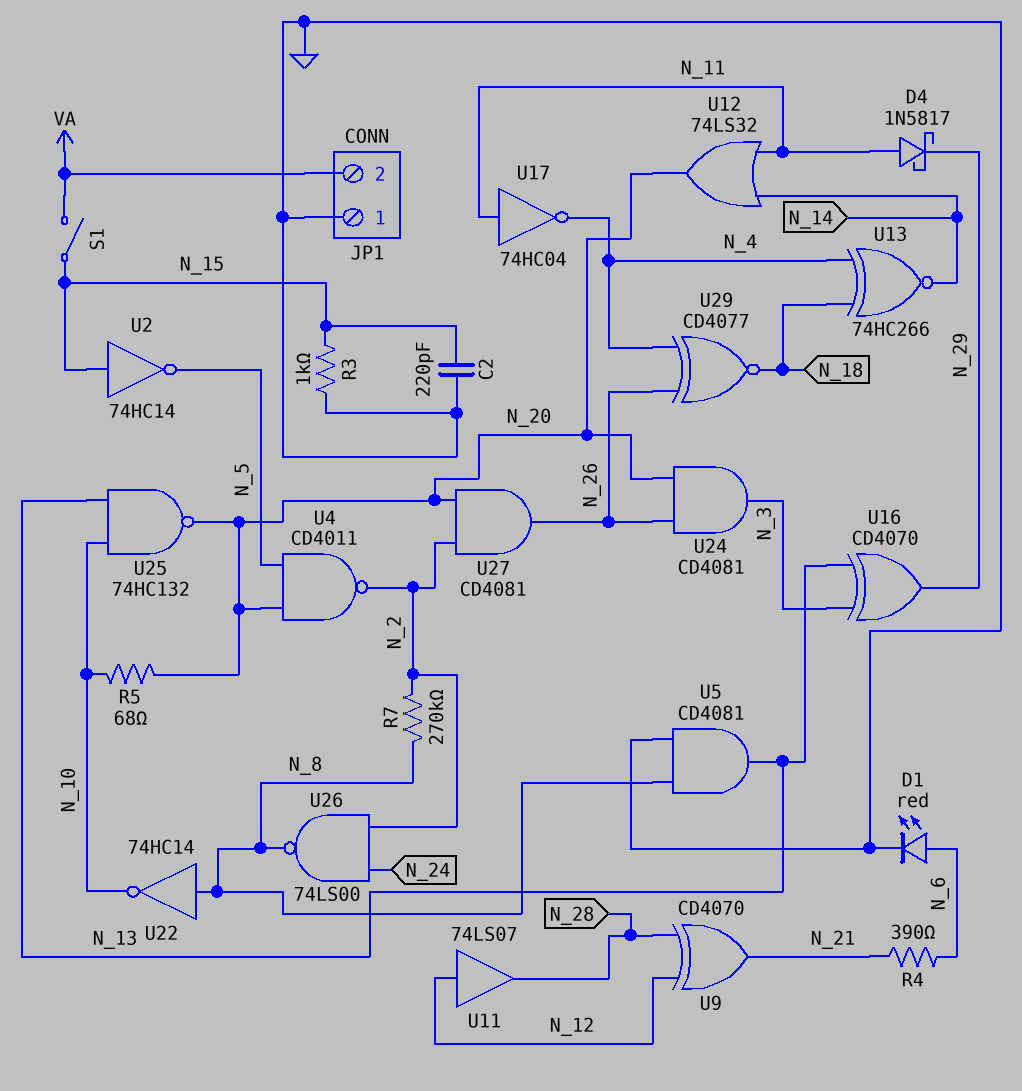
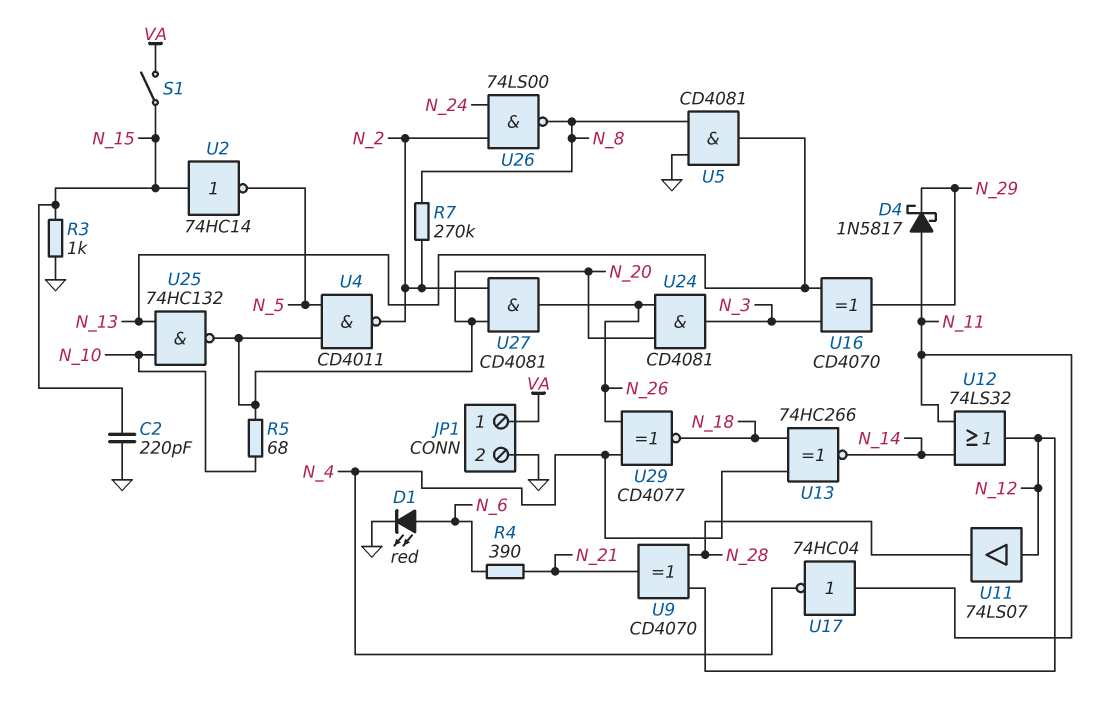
JP1 pin 1: GND -> VA
JP1 pin 2: VA -> GND
U12: OR 74LS32 (in N_11, in N_14, out N_20) -> OR 74LS32 (in N_11, in N_14, out N_12)
U22: NOT 74HC14 (in N_8, out N_10) -> none

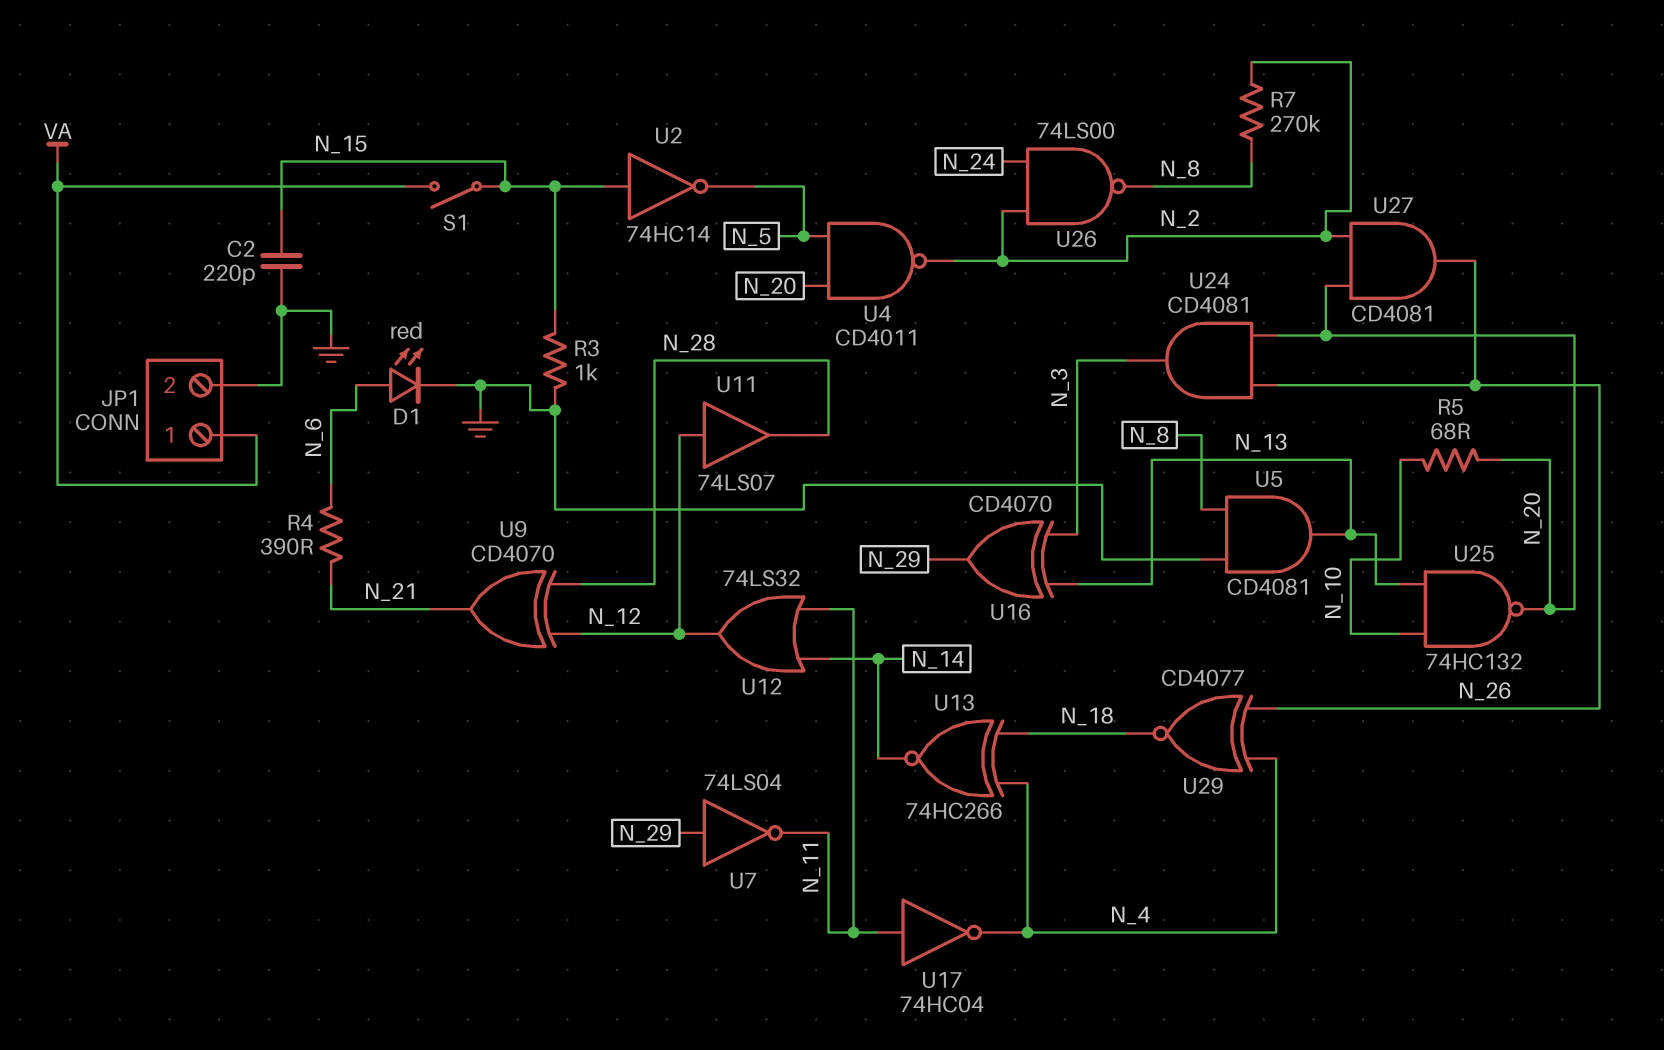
D4: schottky 1N5817 (A N_11, K N_29) -> none
U7: none -> NOT 74LS04 (in N_29, out N_11)

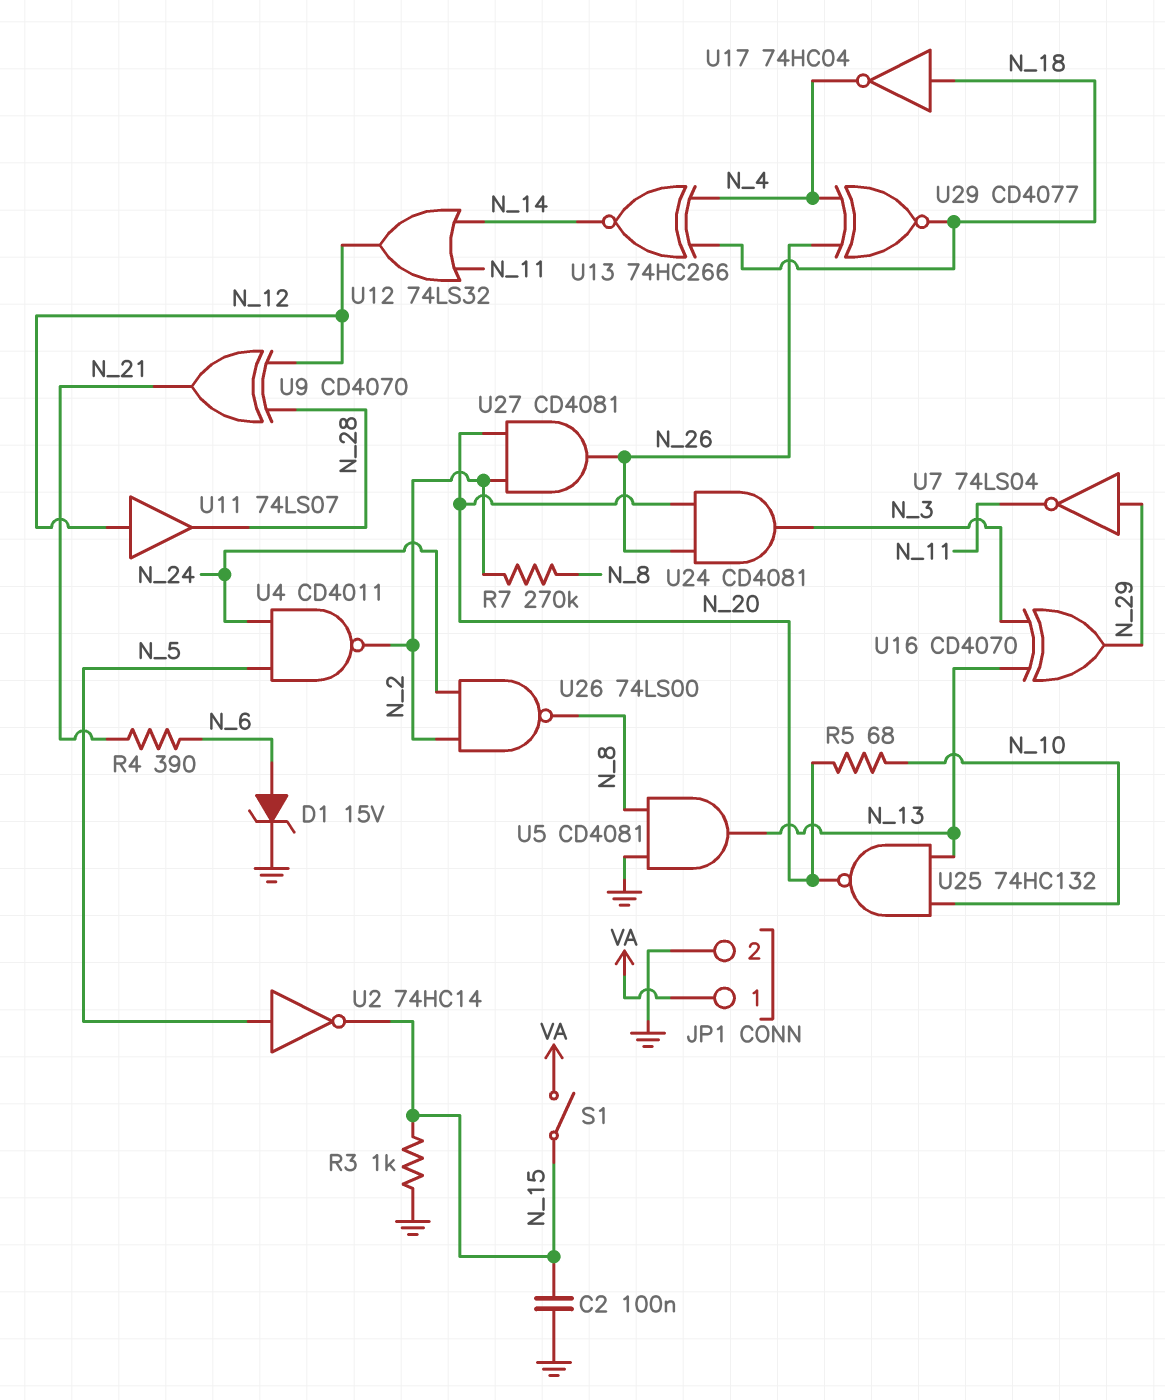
C2: 220pF (GND, N_15) -> 100nF (GND, N_15)
D1: LED red (A N_6, K GND) -> zener 15V (A N_6, K GND)
U2: NOT 74HC14 (in N_15, out N_5) -> NOT 74HC14 (in N_5, out N_15)
U4: NAND CD4011 (in N_5, in N_20, out N_2) -> NAND CD4011 (in N_5, in N_24, out N_2)
U17: NOT 74HC04 (in N_11, out N_4) -> NOT 74HC04 (in N_18, out N_4)

